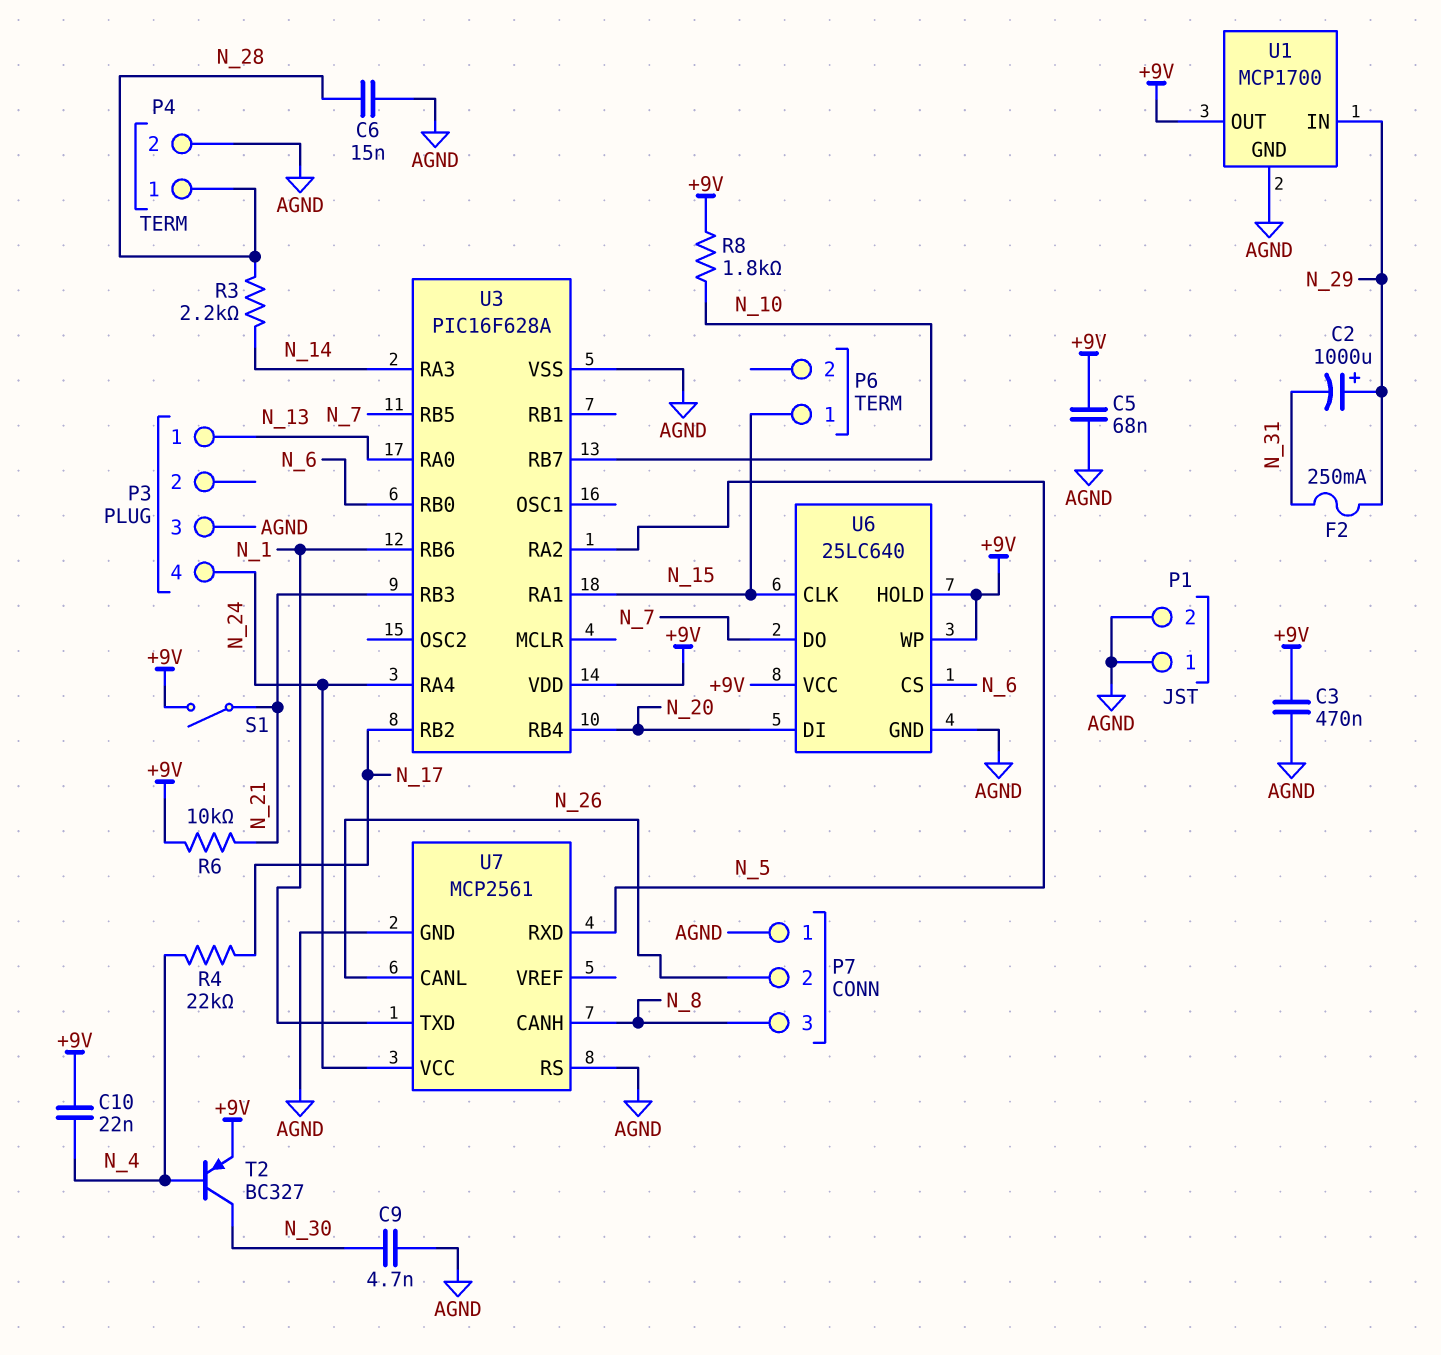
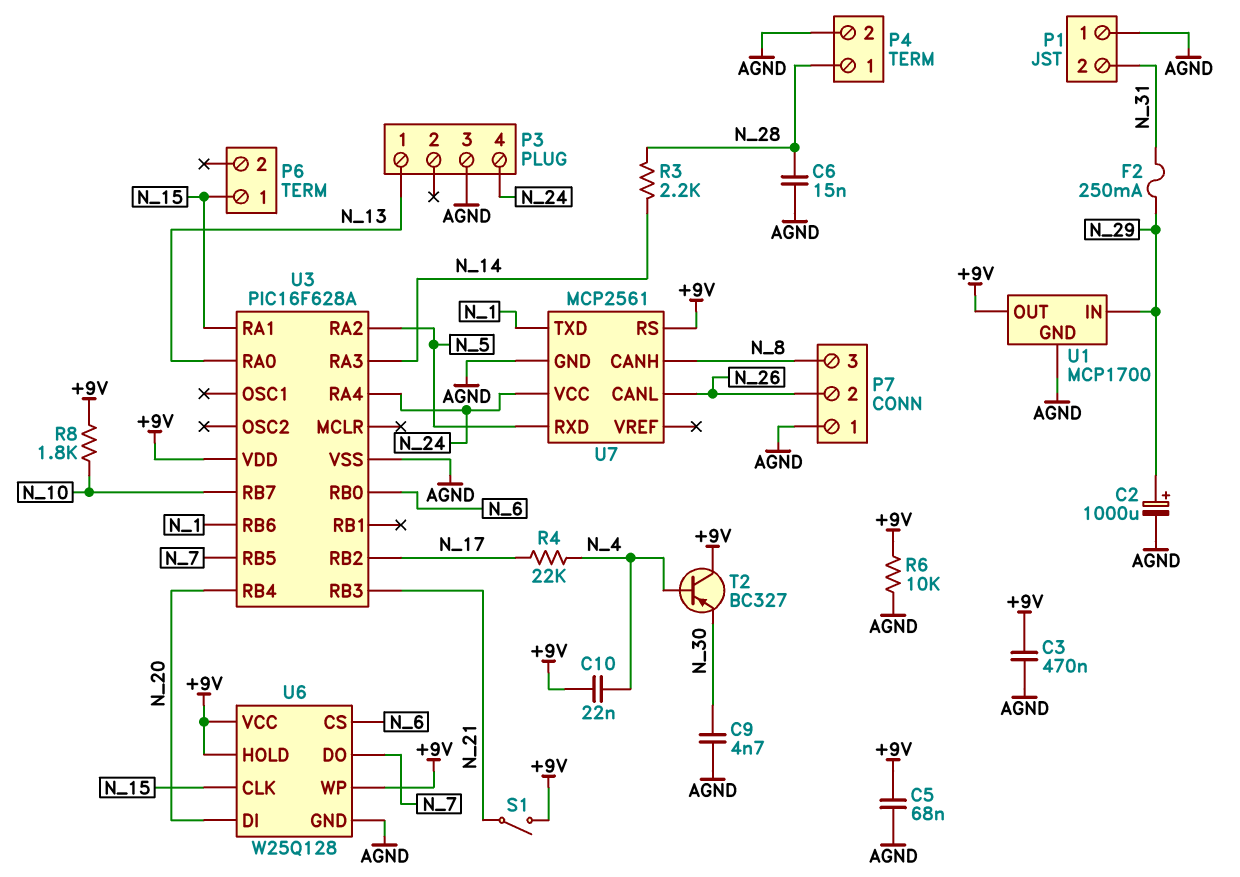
C2: 1000uF (plus N_29, minus N_31) -> 1000uF (plus N_29, minus AGND)
P1 pin 2: AGND -> N_31
R6: 10k (+9V, N_21) -> 10k (+9V, AGND)
T2: PNP BC327 (B N_4, C N_30, E +9V) -> PNP BC327 (B N_4, C +9V, E N_30)
U6: 25LC640 -> W25Q128
U7 pin RS: AGND -> +9V

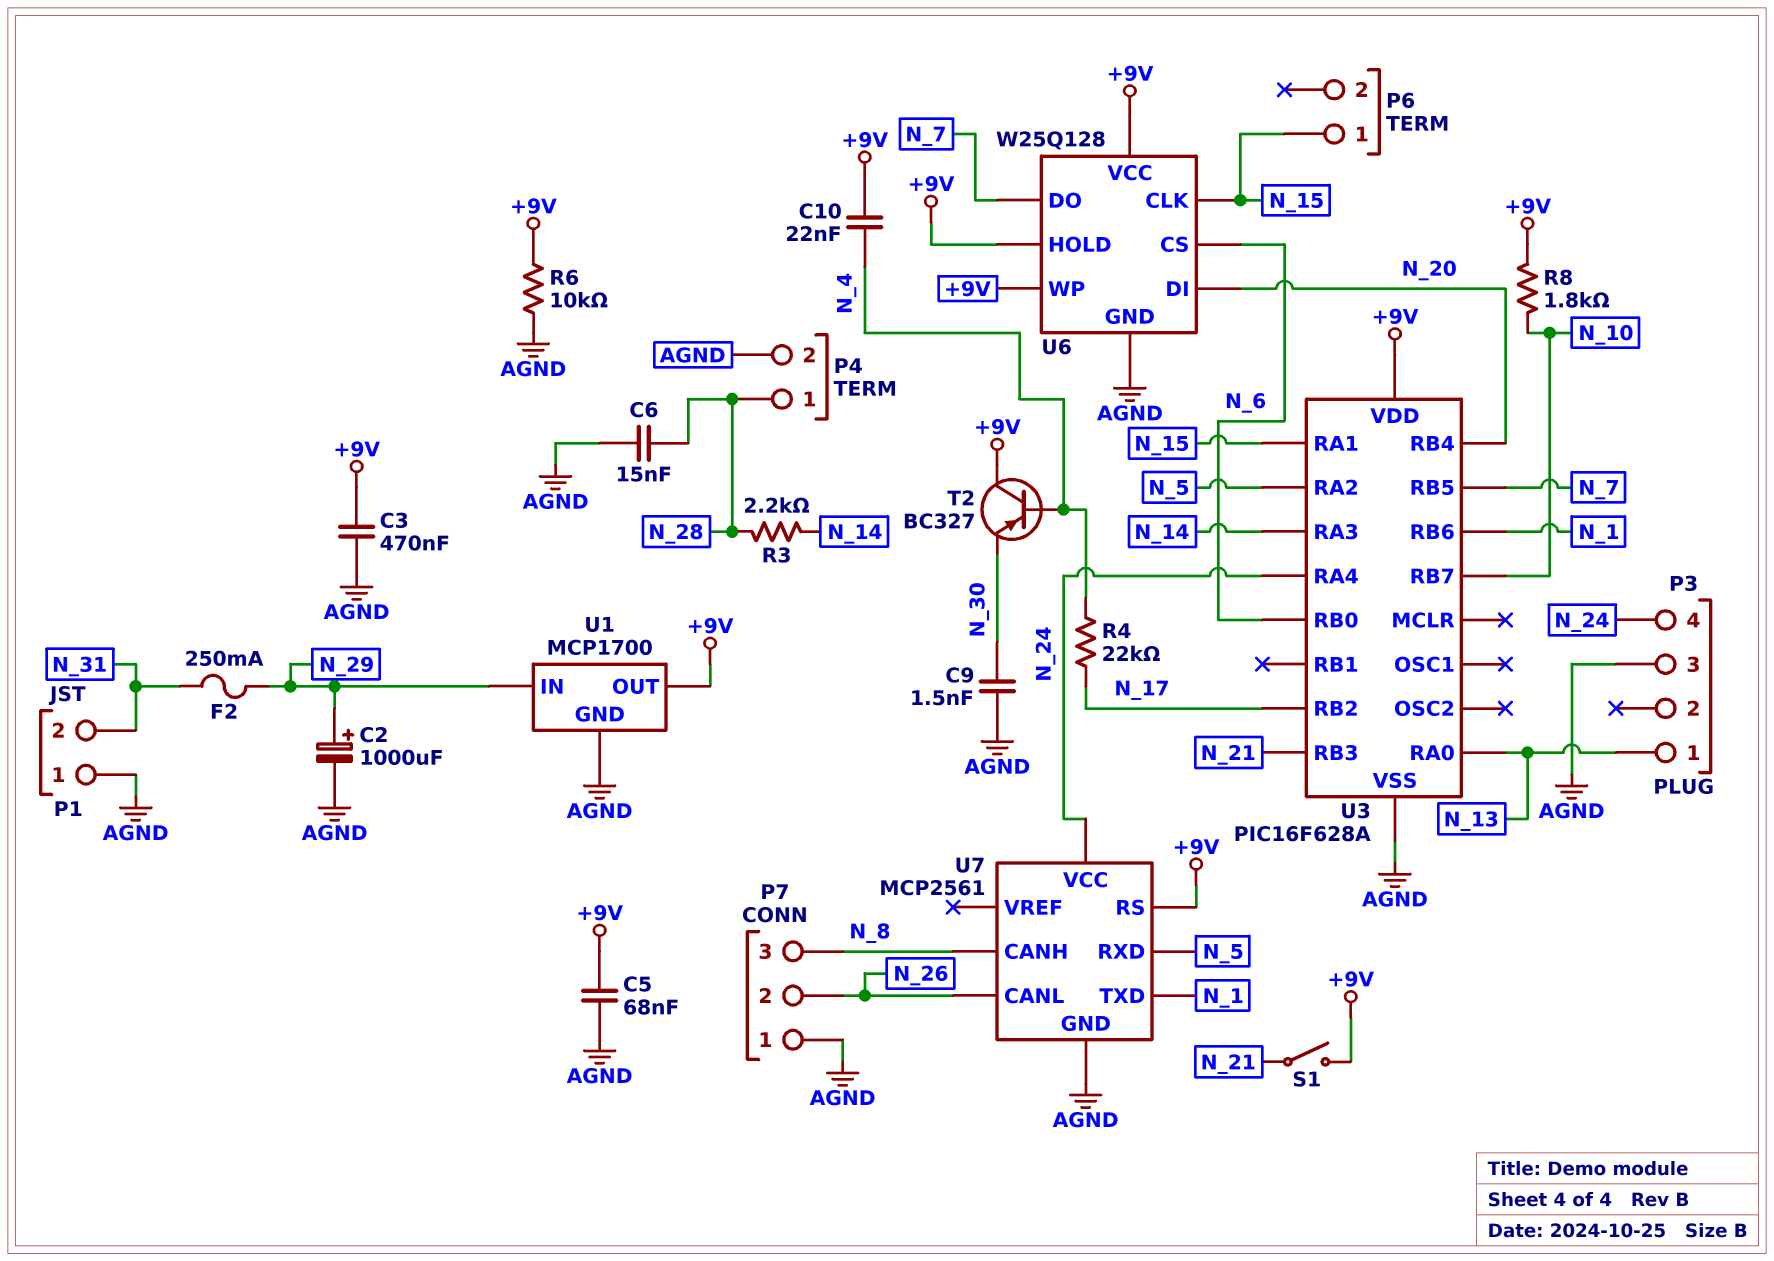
C9: 4.7nF (AGND, N_30) -> 1.5nF (AGND, N_30)

